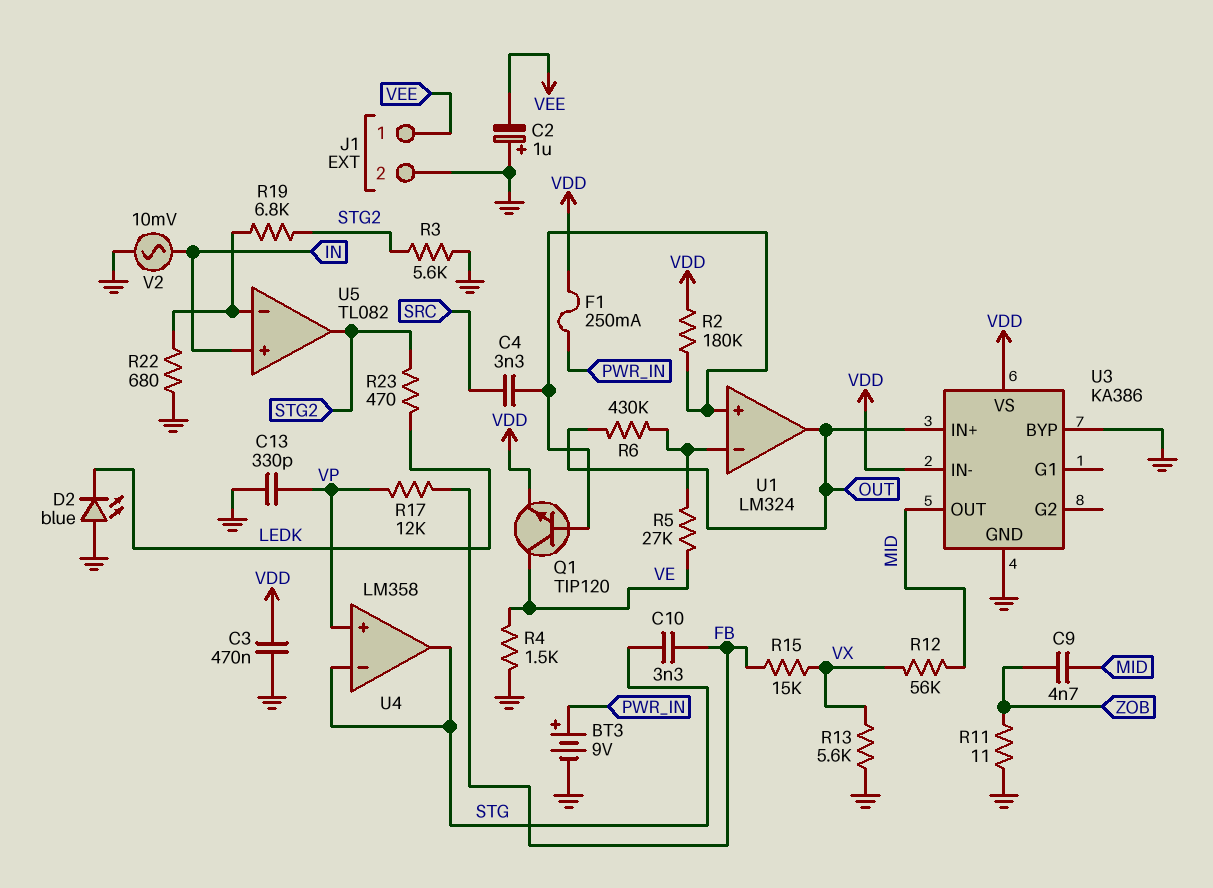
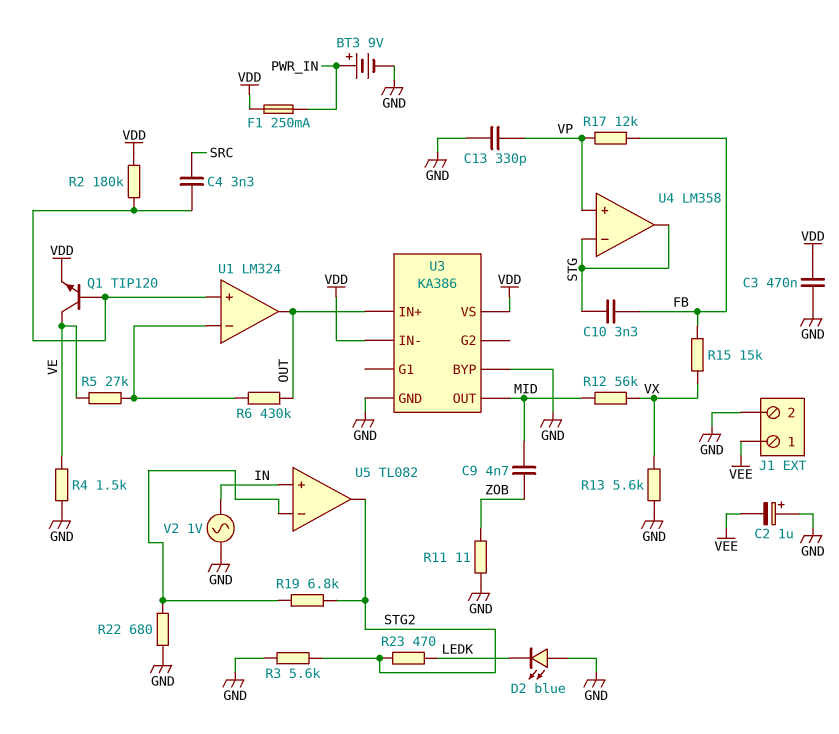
V2: AC 10mV (GND, IN) -> AC 1V (GND, IN)

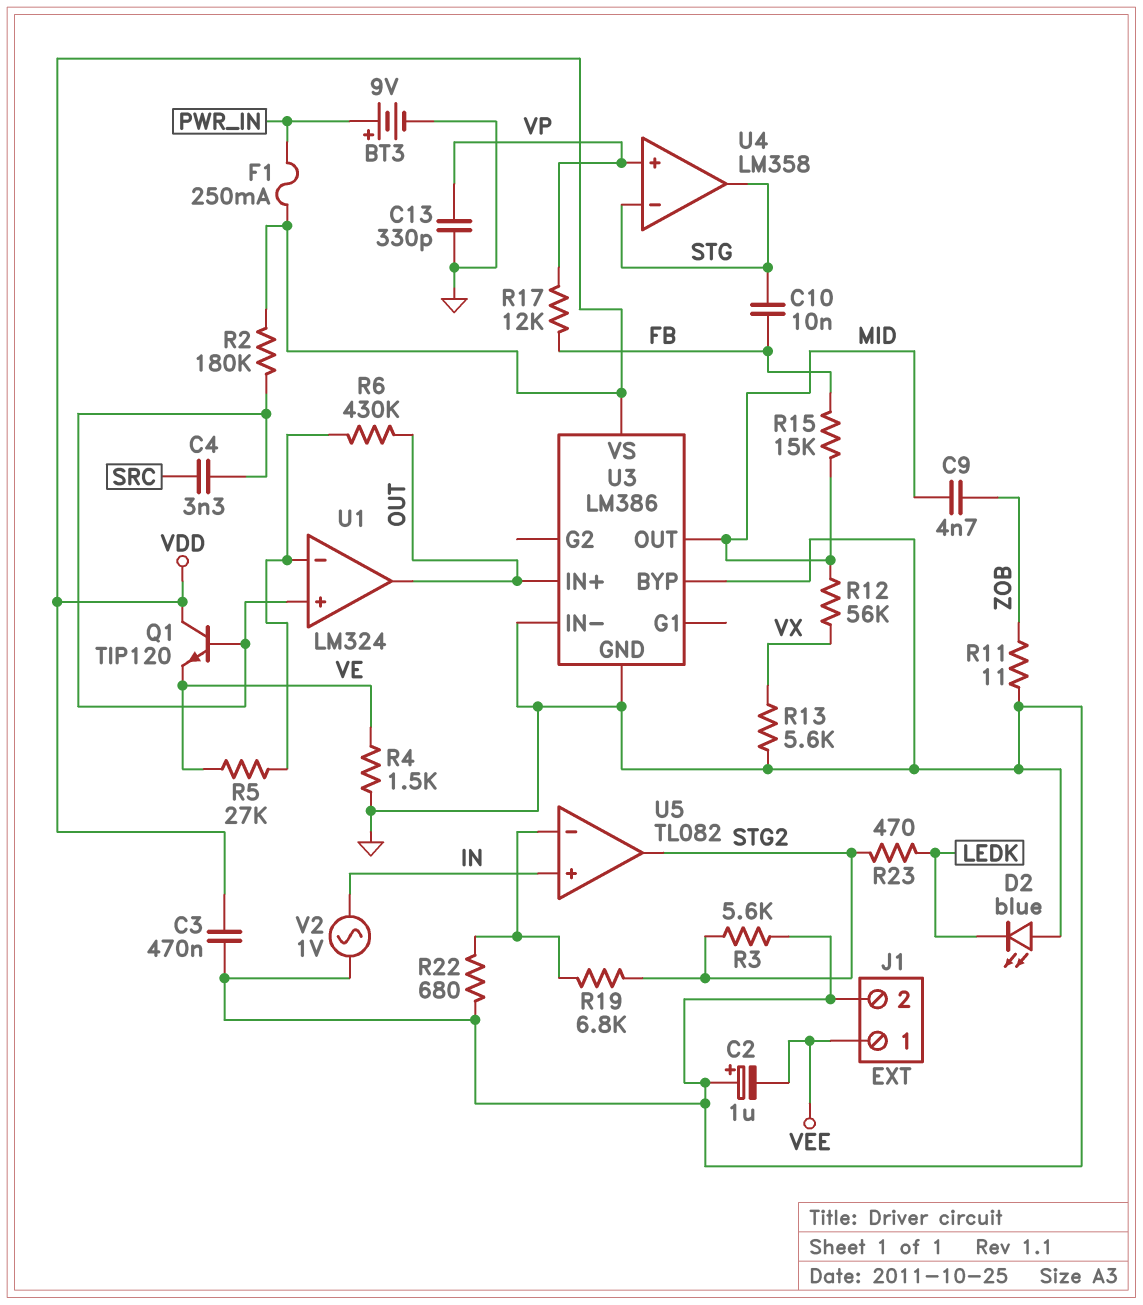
C10: 3.3nF (FB, STG) -> 10nF (FB, STG)
Q1: NPN TIP120 (B U1/in+, C VE, E VDD) -> NPN TIP120 (B U1/in+, C VDD, E VE)
R15: 15k (FB, VX) -> 15k (FB, MID)
U3: KA386 -> LM386
U3 pin IN-: VDD -> GND

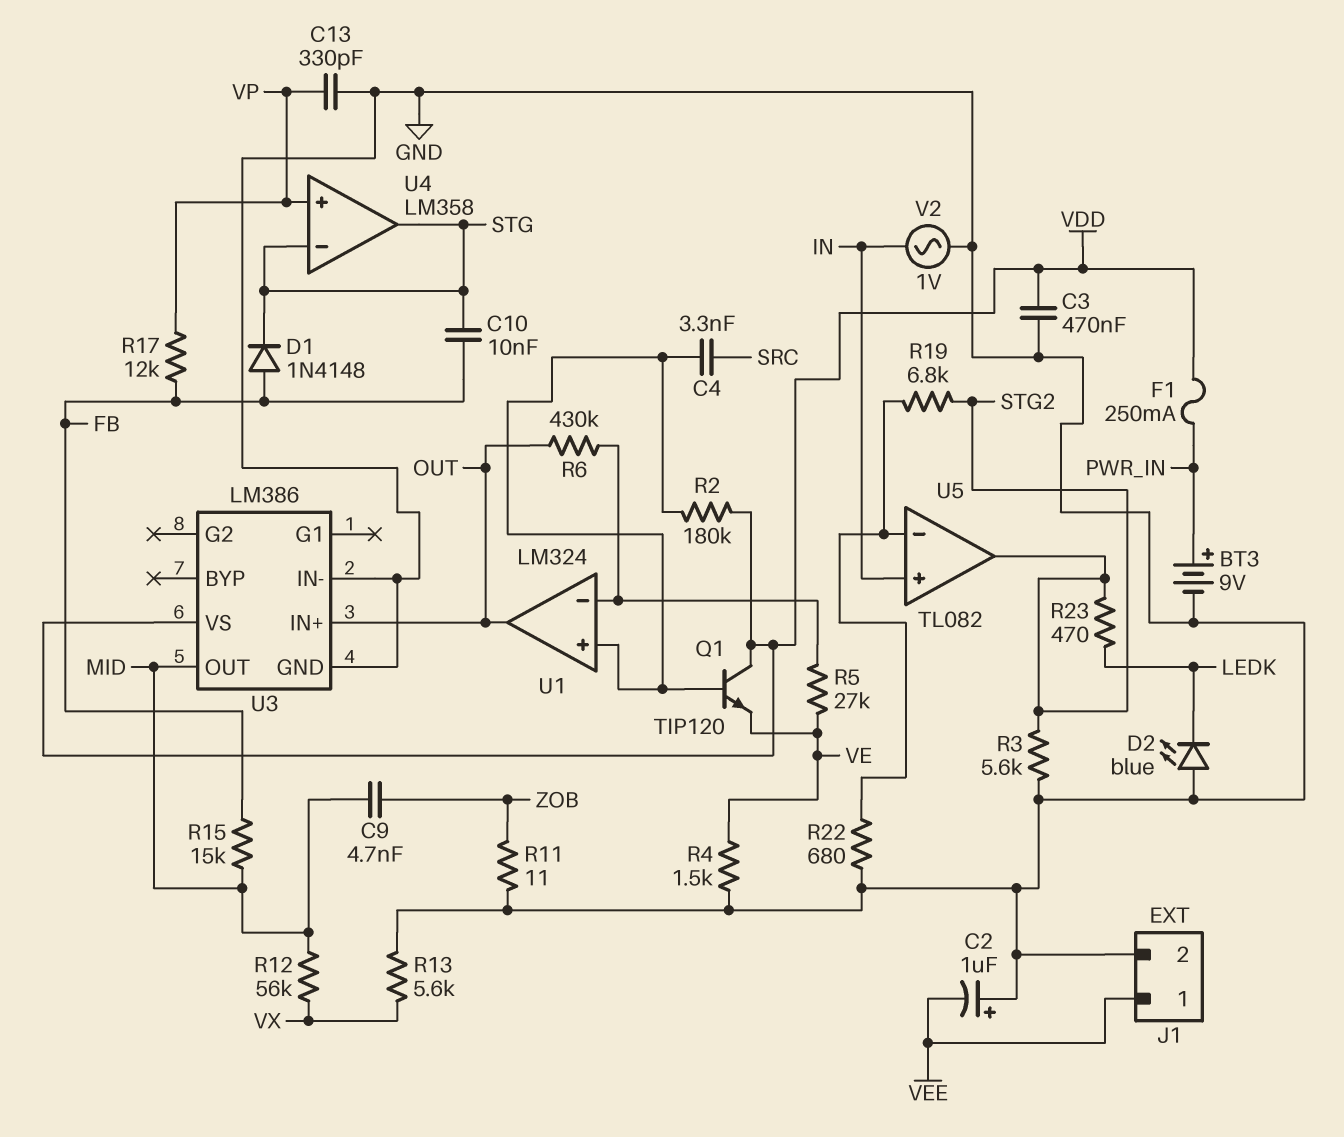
D1: none -> diode 1N4148 (A FB, K STG)
U3 pin BYP: GND -> none

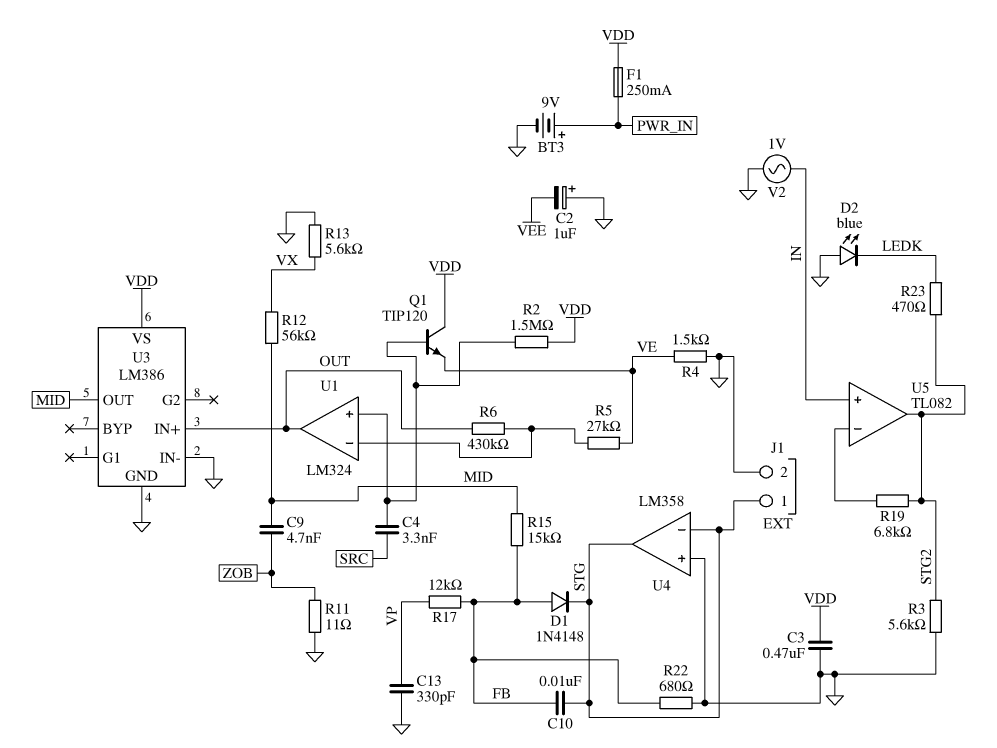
J1 pin 1: VEE -> STG
R2: 180k (U1/in+, VDD) -> 1.5M (U1/in+, VDD)
R22: 680 (GND, U5/in-) -> 680 (FB, GND)
U4 pin in+: VP -> GND

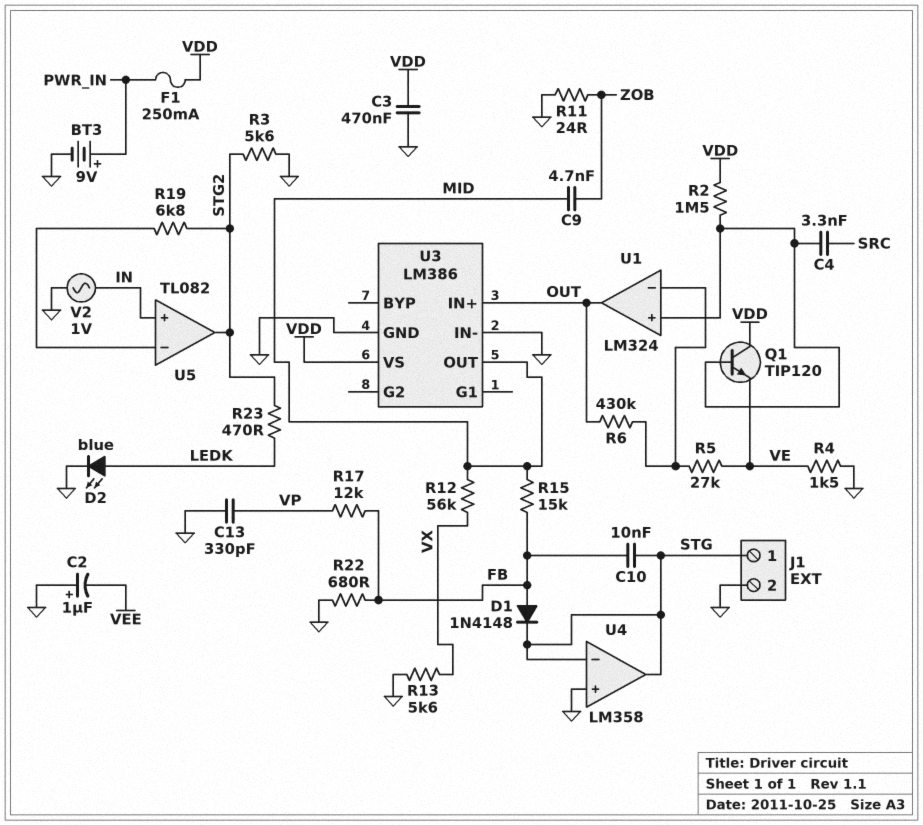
D2: LED blue (A GND, K LEDK) -> LED blue (A LEDK, K GND)
R11: 11 (GND, ZOB) -> 24 (GND, ZOB)

